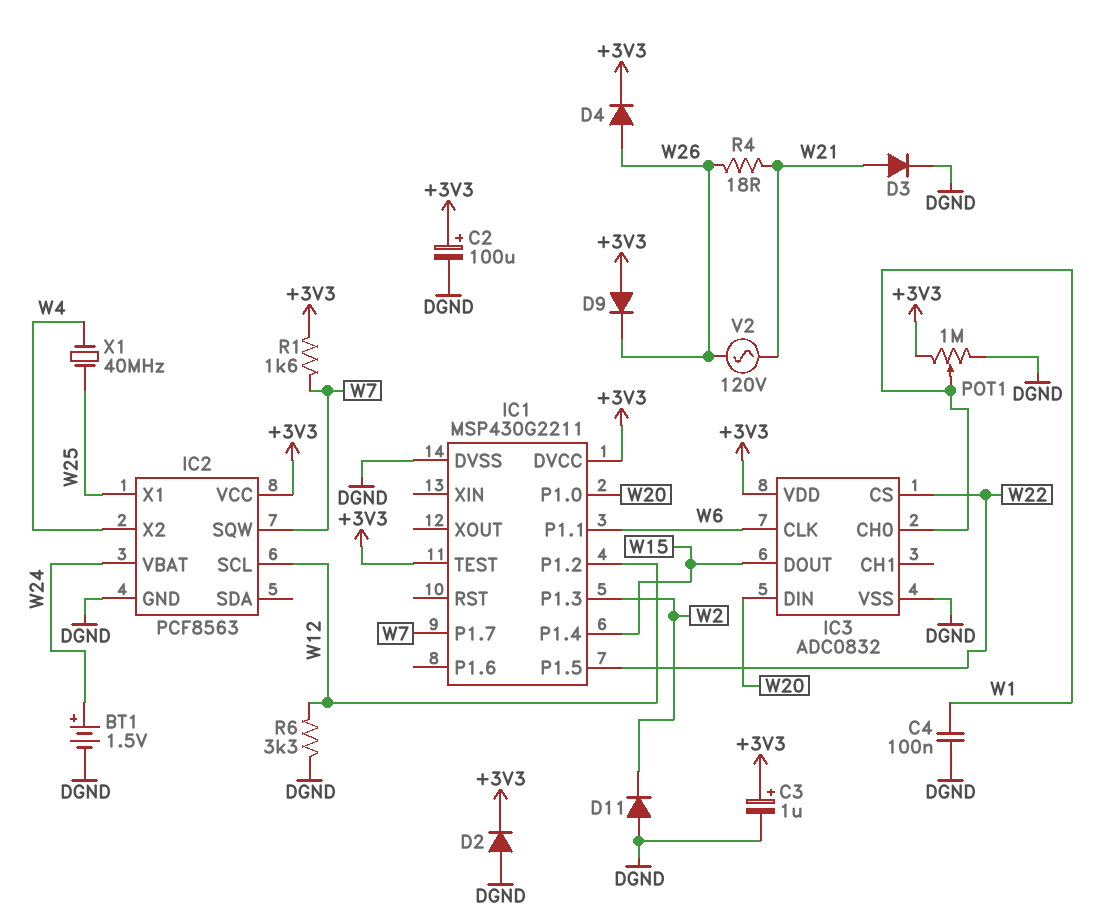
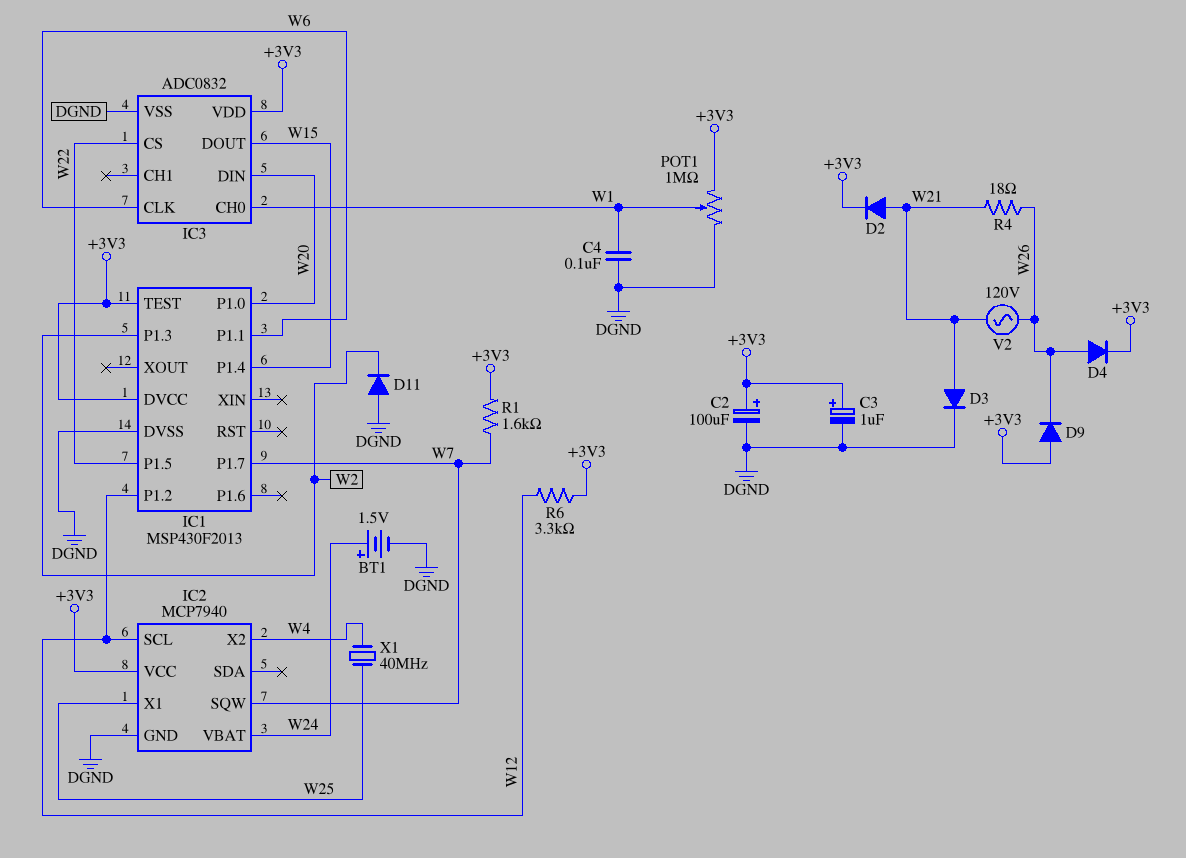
D2: diode (A DGND, K +3V3) -> diode (A W21, K +3V3)
IC1: MSP430G2211 -> MSP430F2013
IC2: PCF8563 -> MCP7940
R6: 3.3k (DGND, W12) -> 3.3k (+3V3, W12)

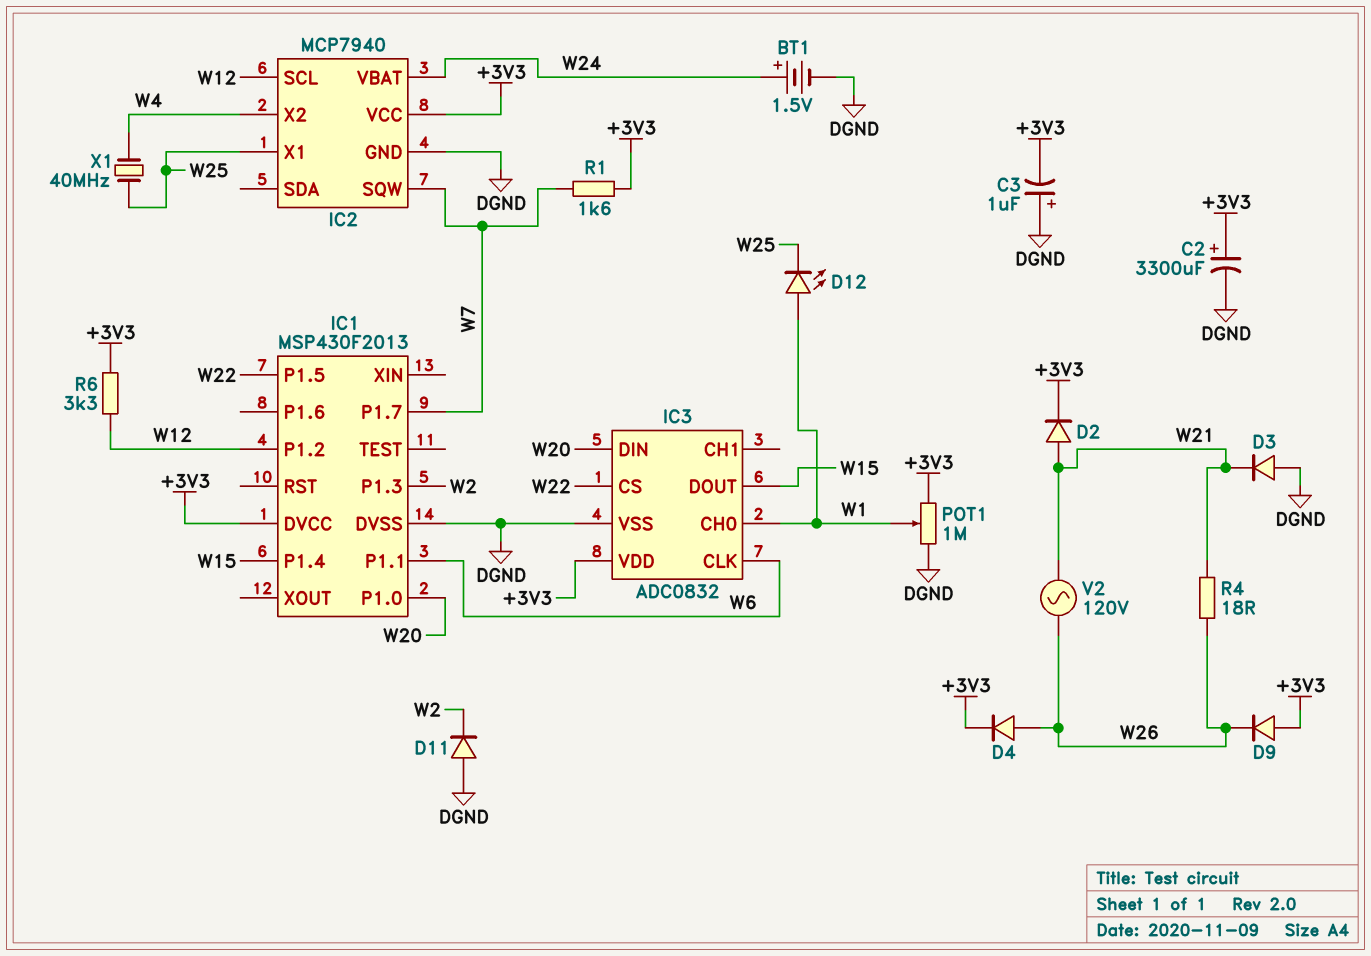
C2: 100uF (plus +3V3, minus DGND) -> 3300uF (plus +3V3, minus DGND)
C3: 1uF (plus +3V3, minus DGND) -> 1uF (plus DGND, minus +3V3)
C4: 100nF (DGND, W1) -> none
D3: diode (A W21, K DGND) -> diode (A DGND, K W21)
D12: none -> LED (A W1, K W25)
IC1 pin TEST: +3V3 -> none

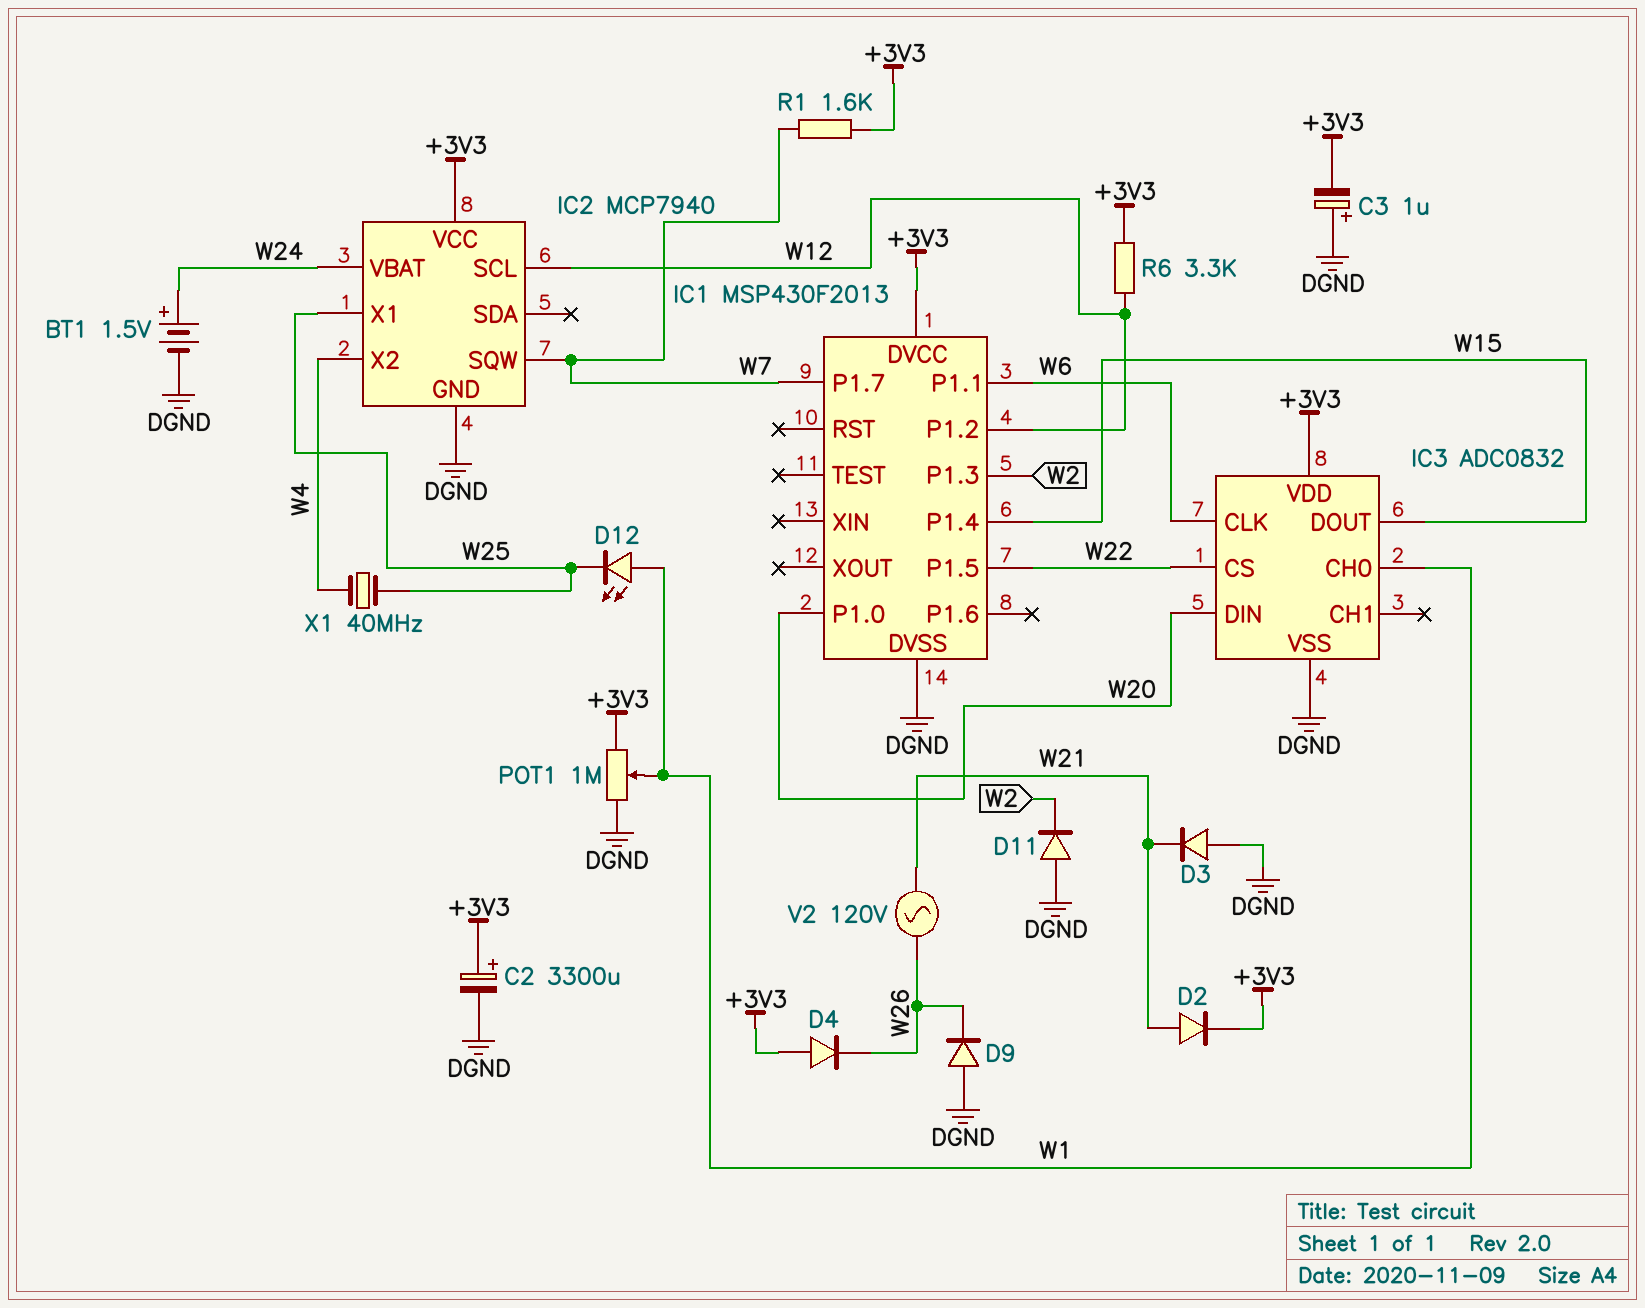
D4: diode (A W26, K +3V3) -> diode (A +3V3, K W26)
D9: diode (A +3V3, K W26) -> diode (A DGND, K W26)
R4: 18 (W21, W26) -> none

